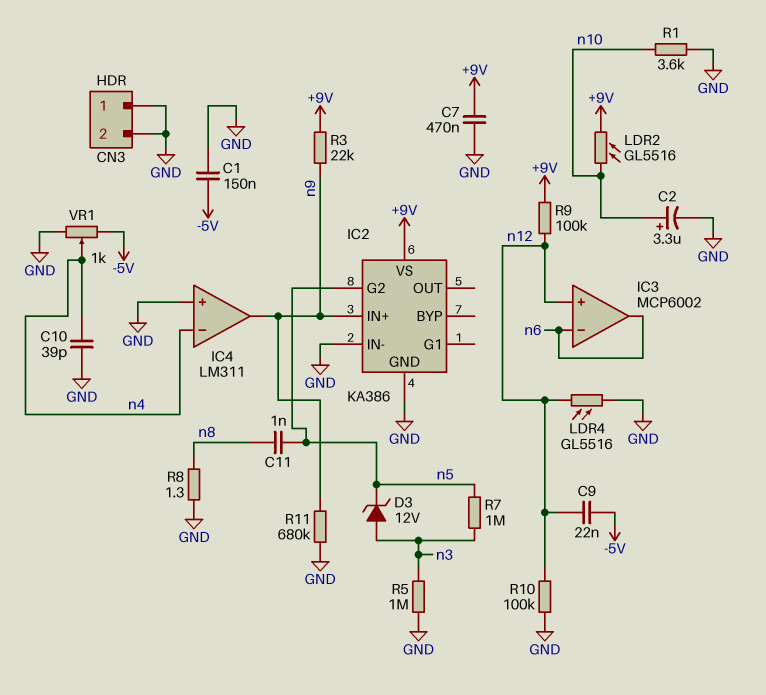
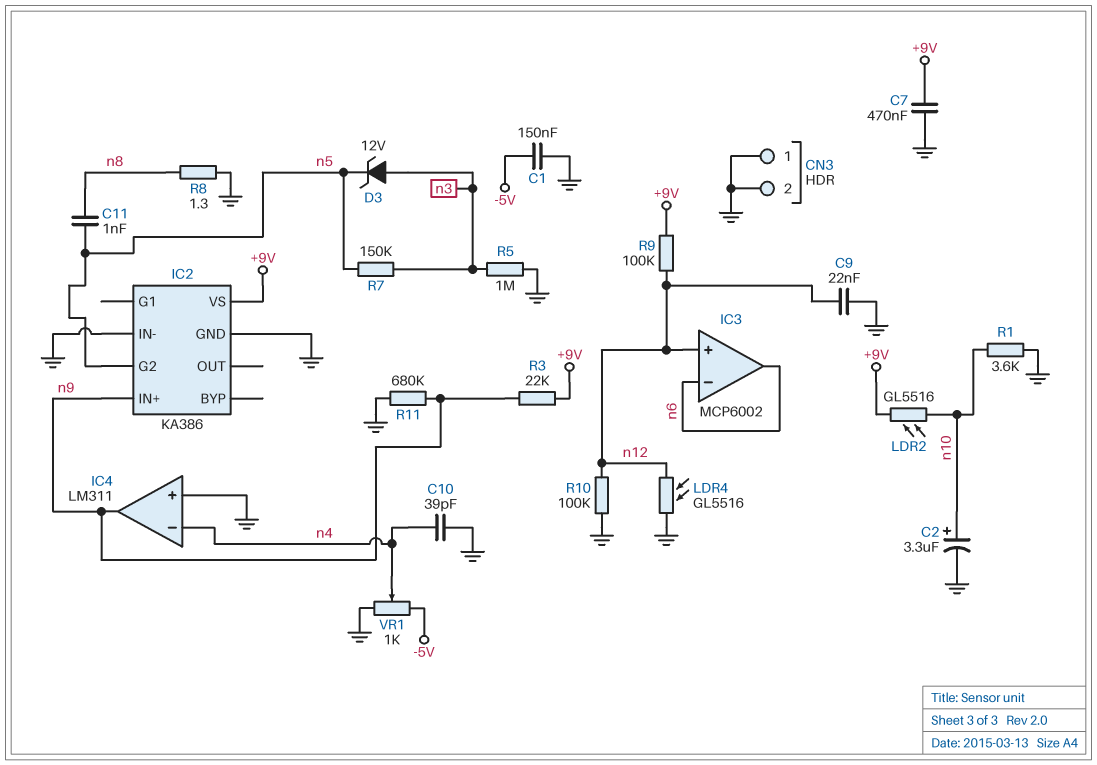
C9: 22nF (-5V, n12) -> 22nF (GND, n12)
R7: 1M (n3, n5) -> 150k (n3, n5)

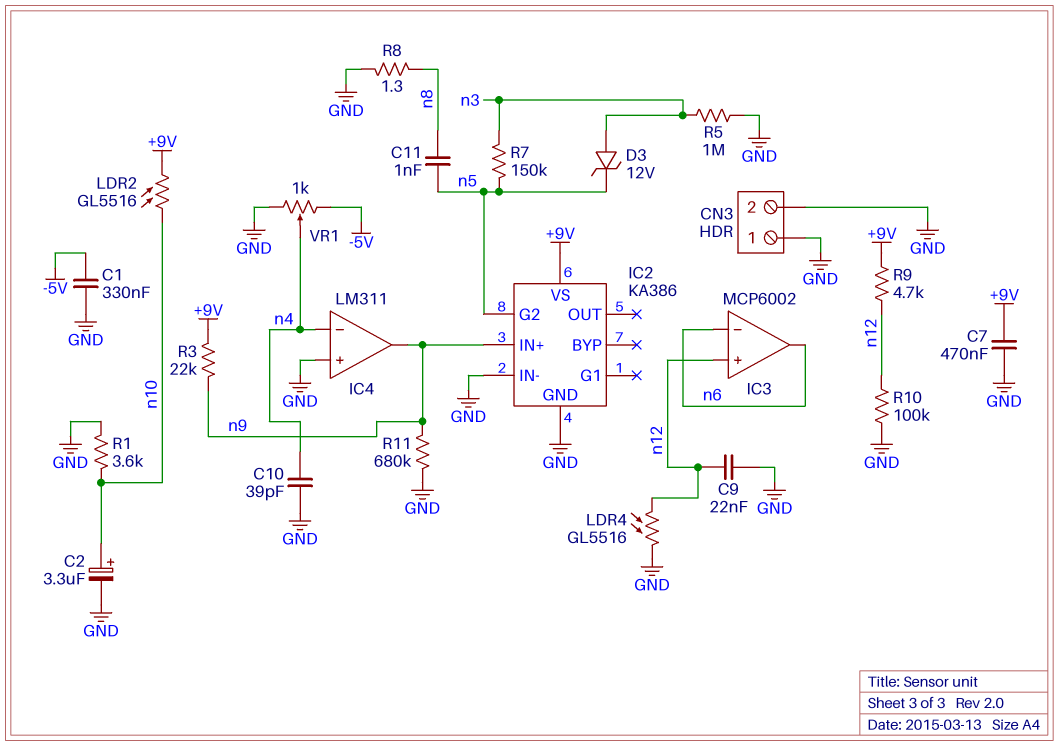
C1: 150nF (-5V, GND) -> 330nF (-5V, GND)
R9: 100k (+9V, n12) -> 4.7k (+9V, n12)

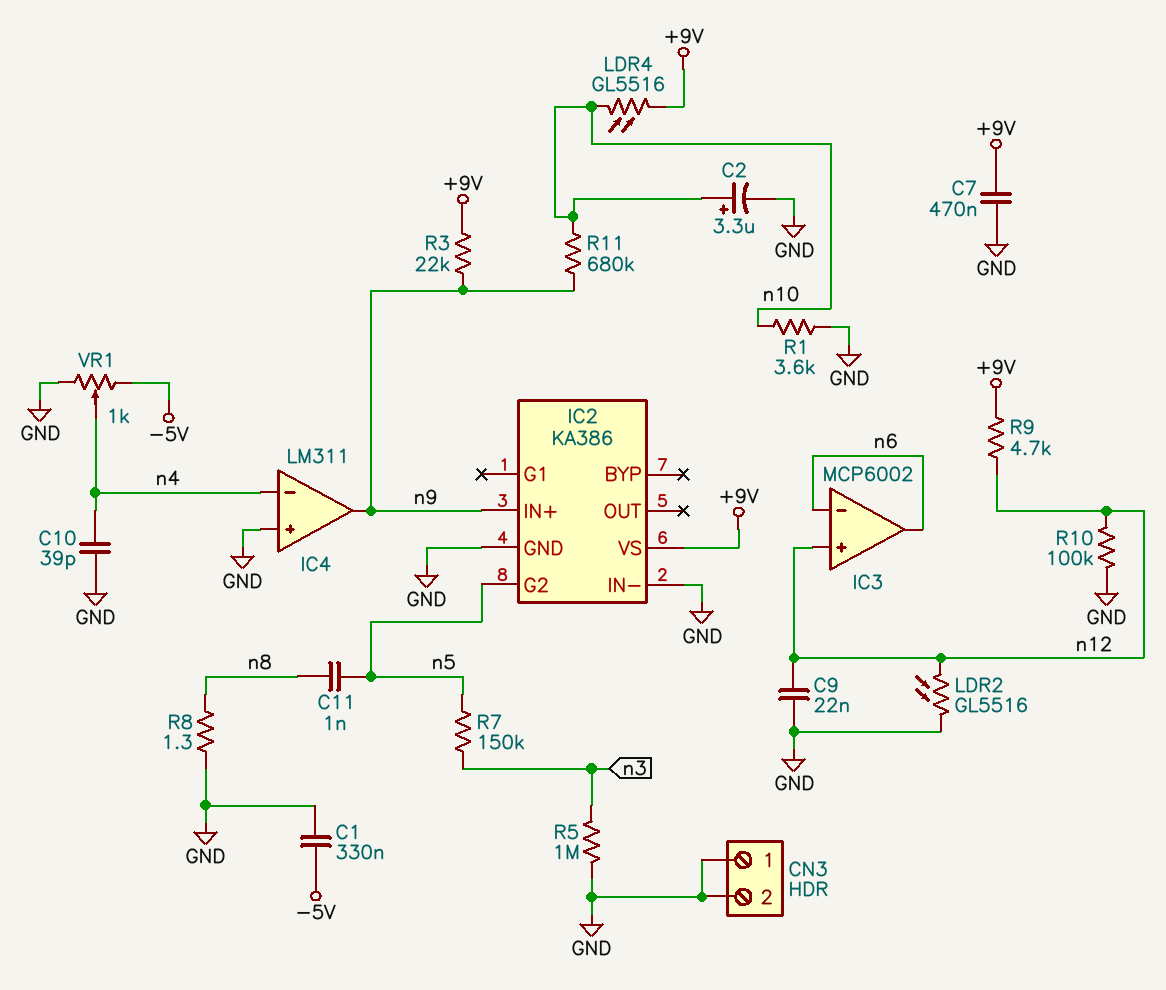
D3: zener 12V (A n3, K n5) -> none
LDR2: GL5516 (+9V, n10) -> GL5516 (GND, n12)
LDR4: GL5516 (GND, n12) -> GL5516 (+9V, n10)
R11: 680k (GND, n9) -> 680k (n9, n10)

